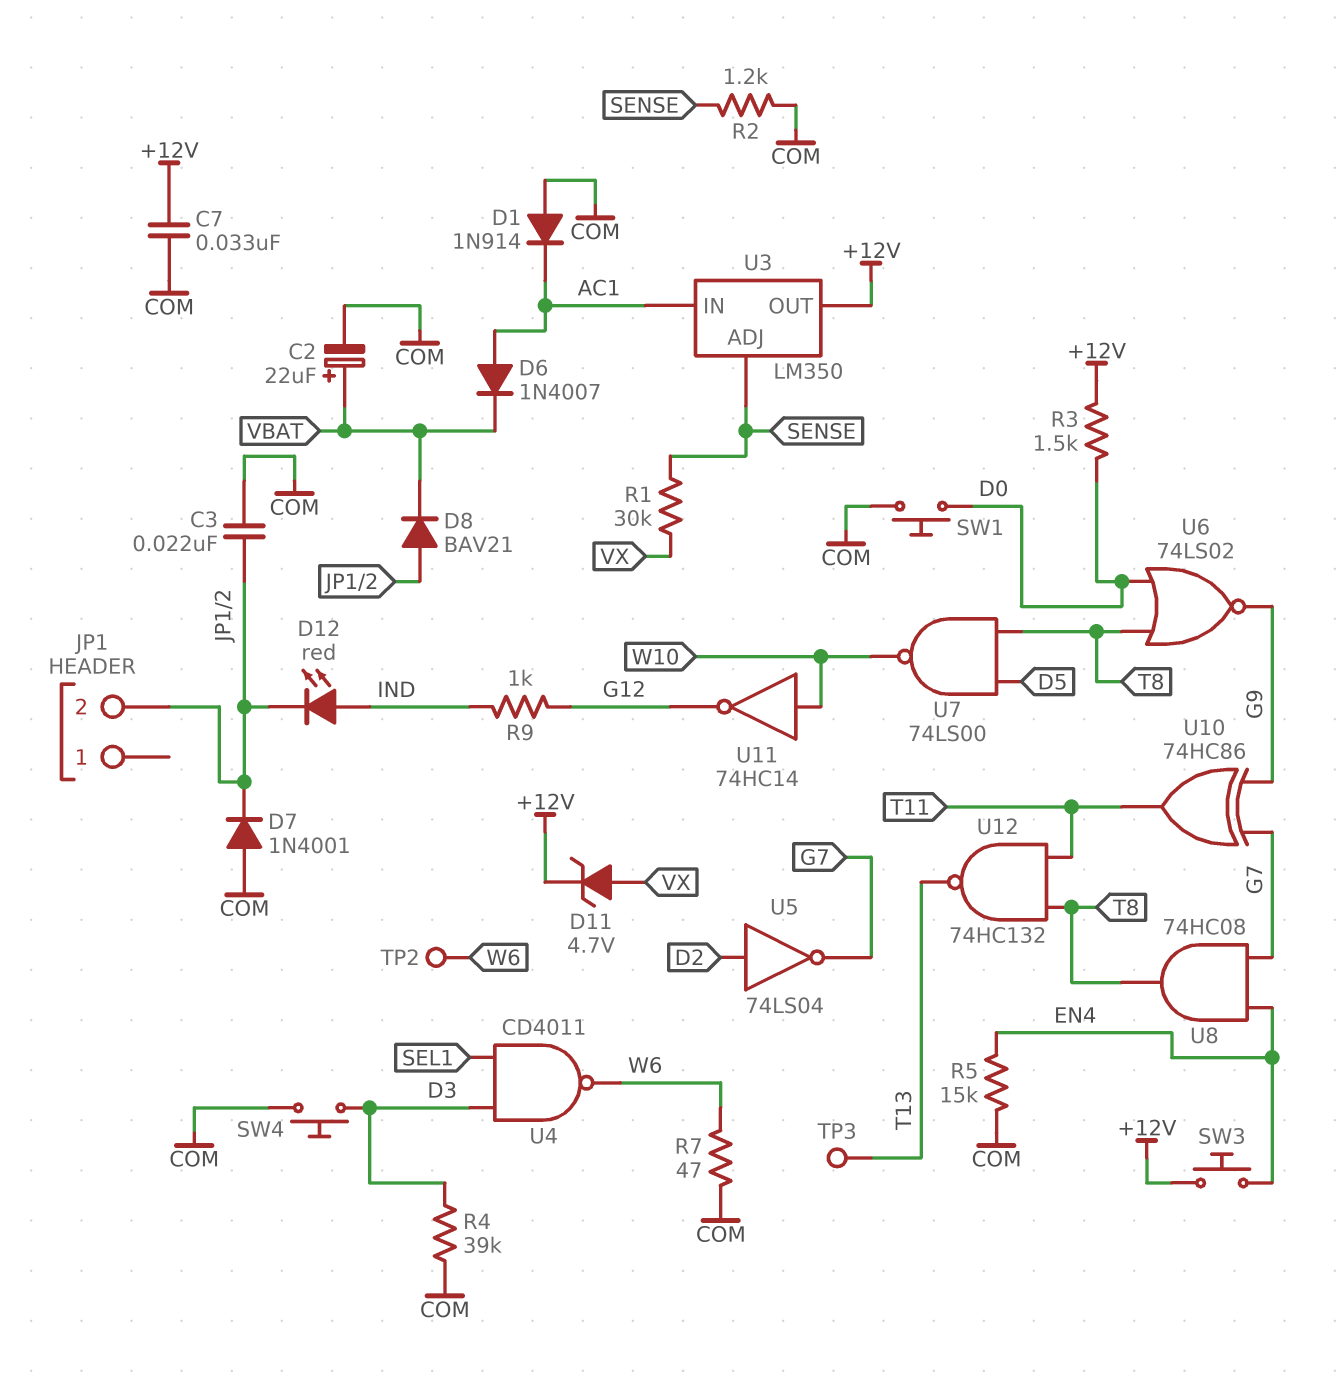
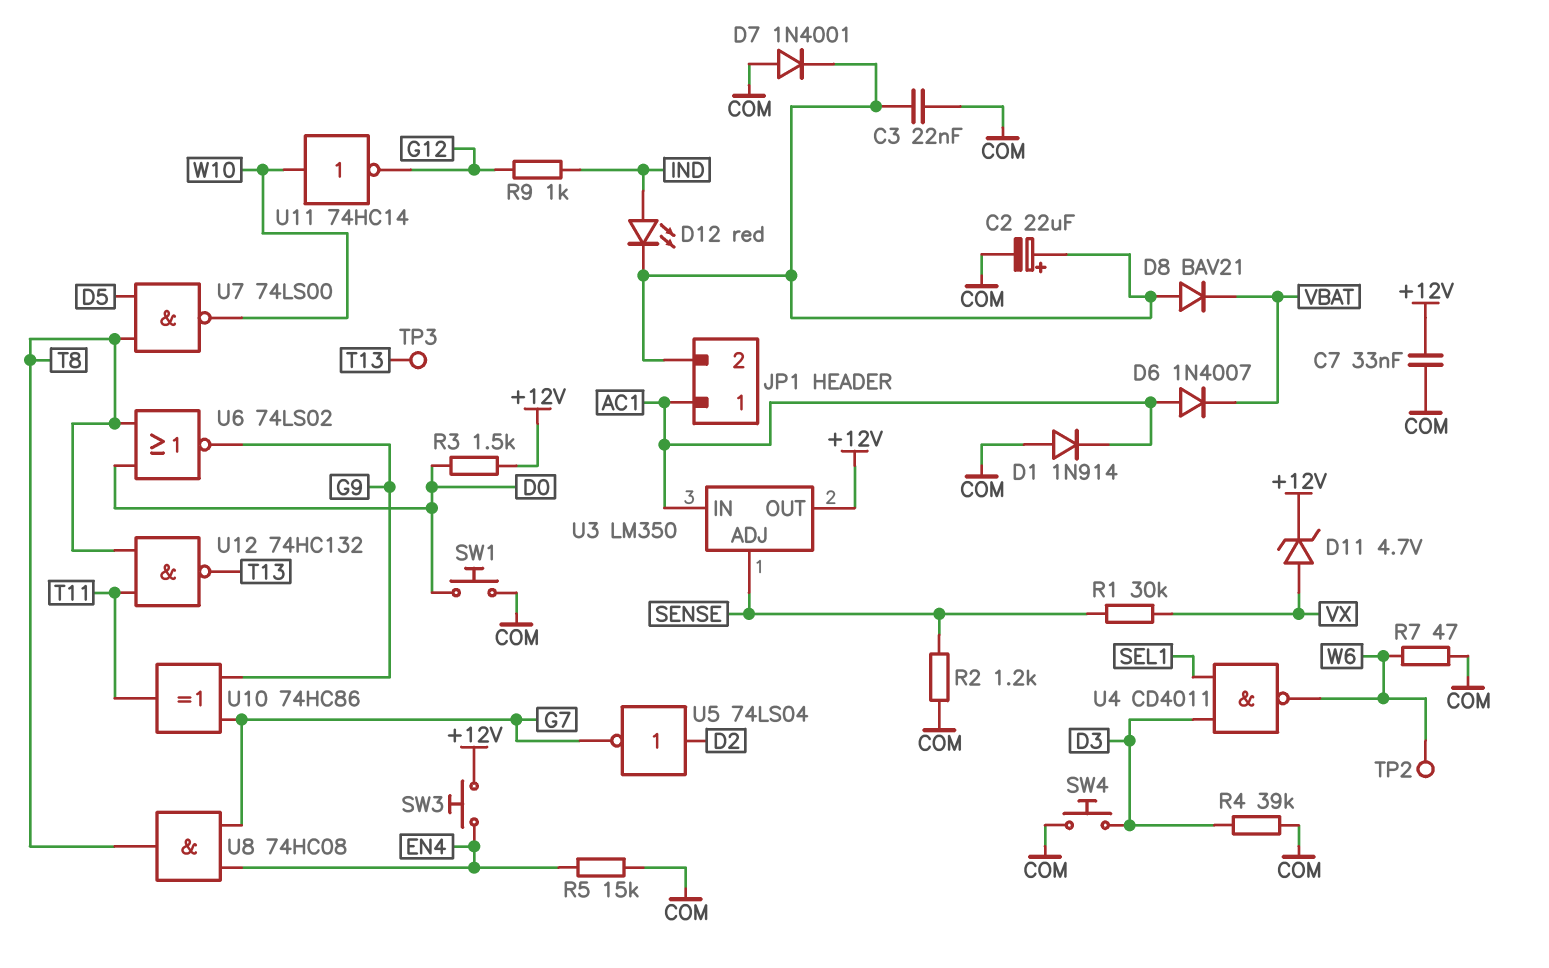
C2: 22uF (plus VBAT, minus COM) -> 22uF (plus JP1/2, minus COM)
JP1 pin 1: none -> AC1

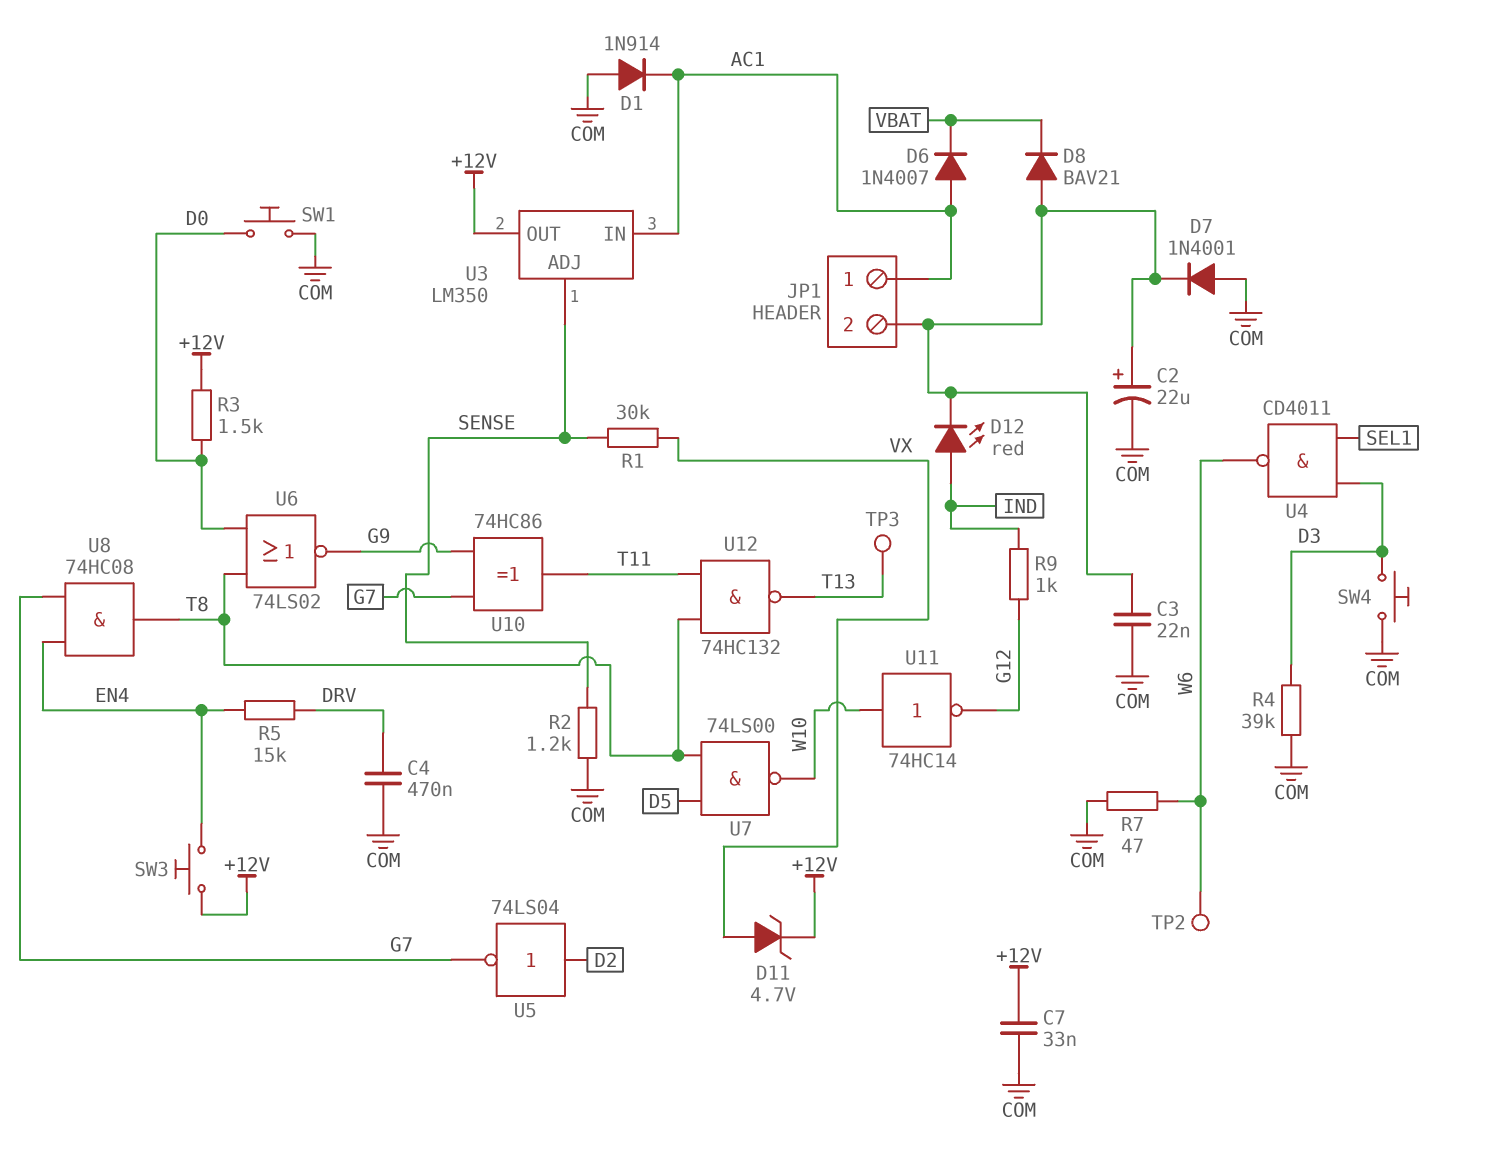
C4: none -> 470nF (COM, DRV)
R5: 15k (COM, EN4) -> 15k (DRV, EN4)

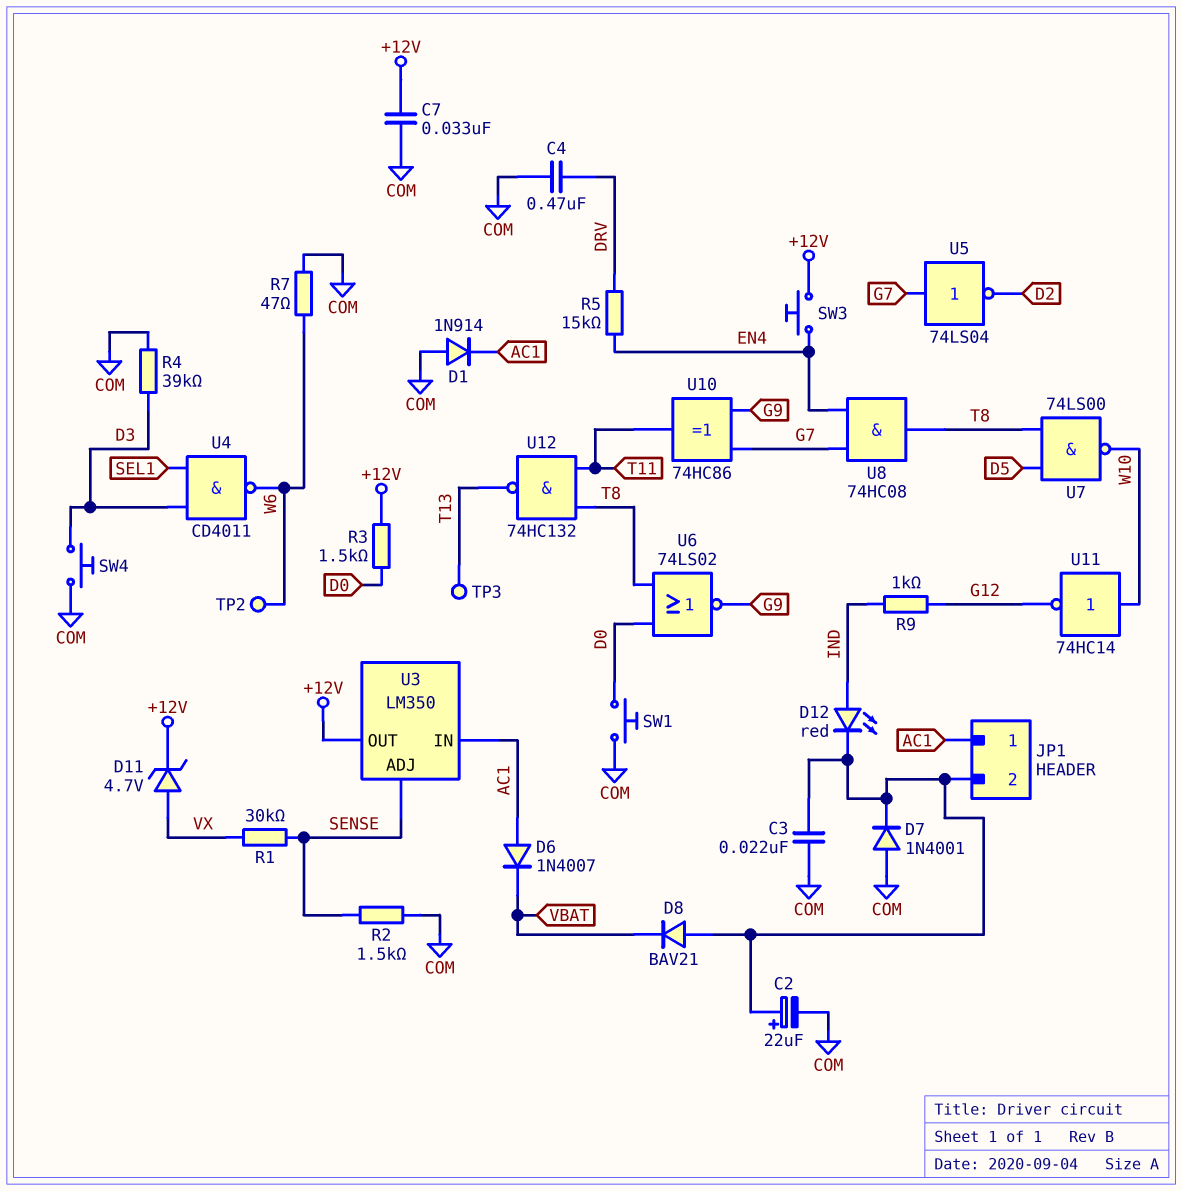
R2: 1.2k (COM, SENSE) -> 1.5k (COM, SENSE)
U5: NOT 74LS04 (in D2, out G7) -> NOT 74LS04 (in G7, out D2)

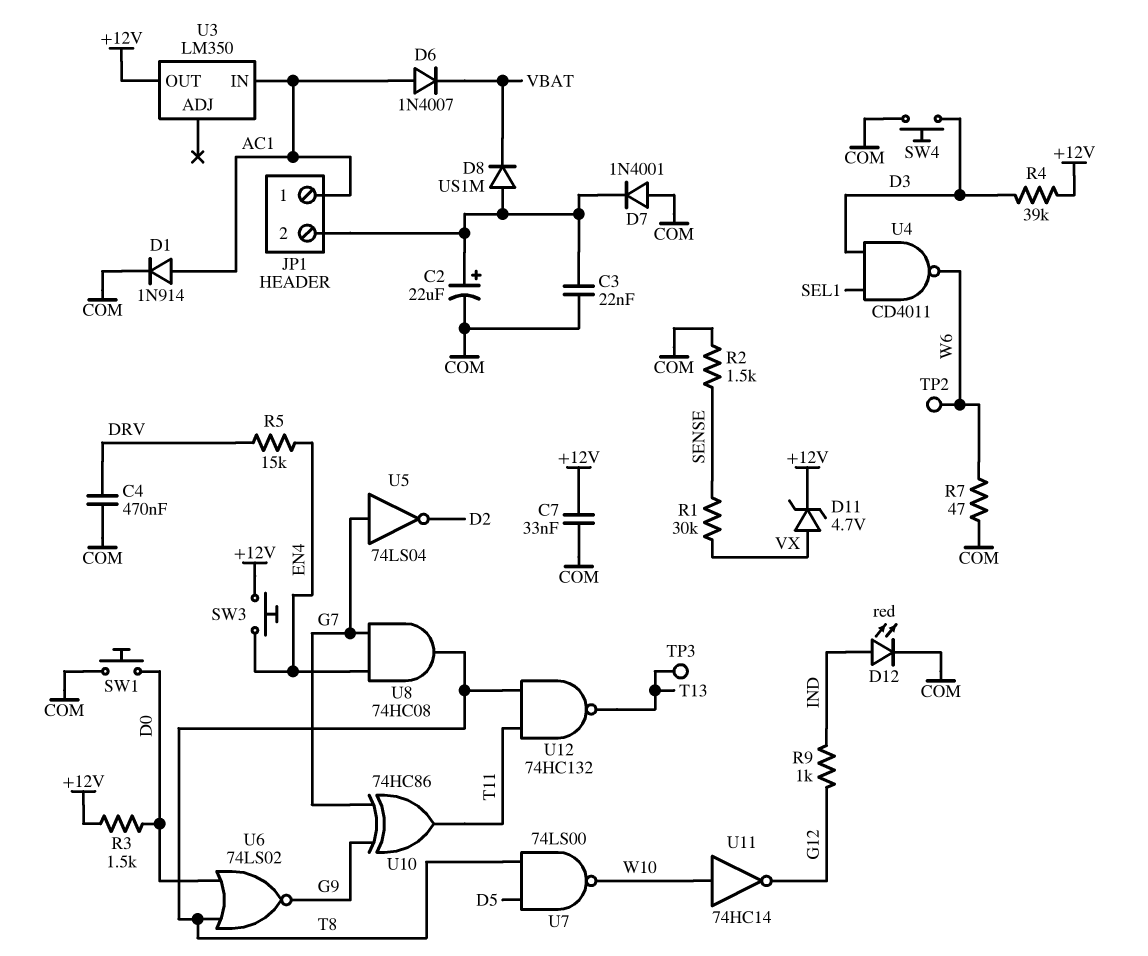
D1: diode 1N914 (A COM, K AC1) -> diode 1N914 (A AC1, K COM)
D8: diode BAV21 (A JP1/2, K VBAT) -> diode US1M (A JP1/2, K VBAT)
D12: LED red (A IND, K JP1/2) -> LED red (A IND, K COM)
R4: 39k (COM, D3) -> 39k (+12V, D3)
U3 pin ADJ: SENSE -> none

